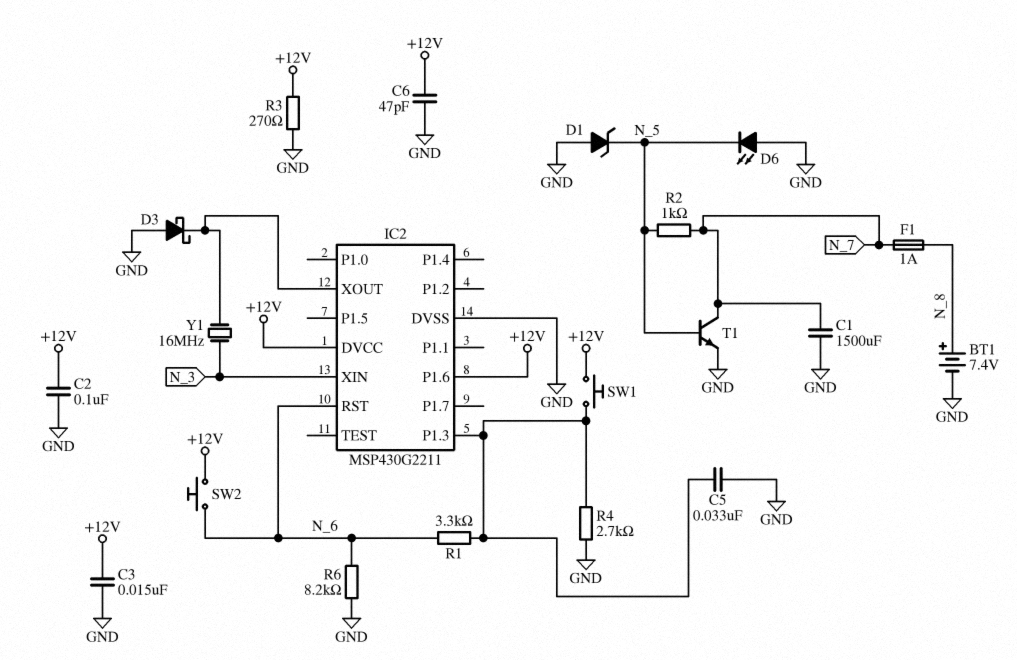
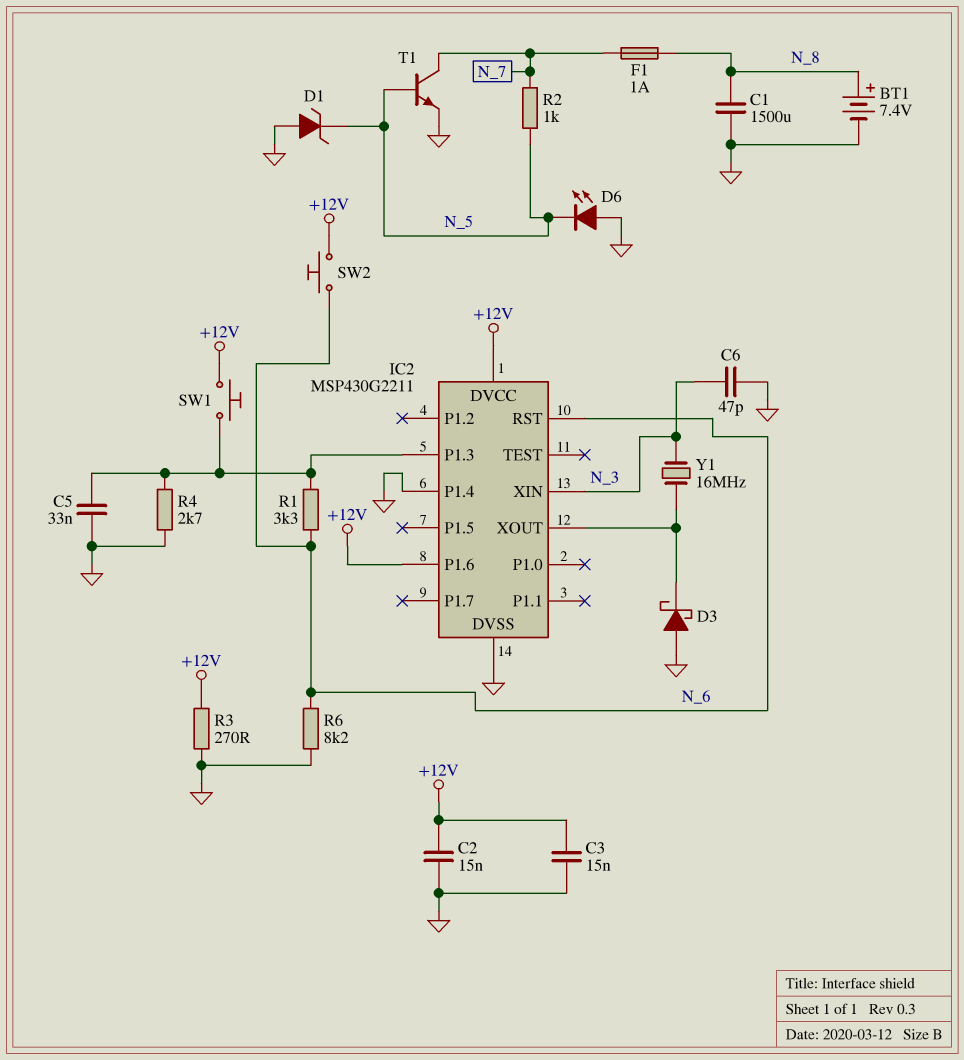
C1: 1500uF (GND, N_7) -> 1500uF (GND, N_8)
C2: 100nF (+12V, GND) -> 15nF (+12V, GND)
C6: 47pF (+12V, GND) -> 47pF (GND, N_3)
IC2 pin P1.4: none -> GND

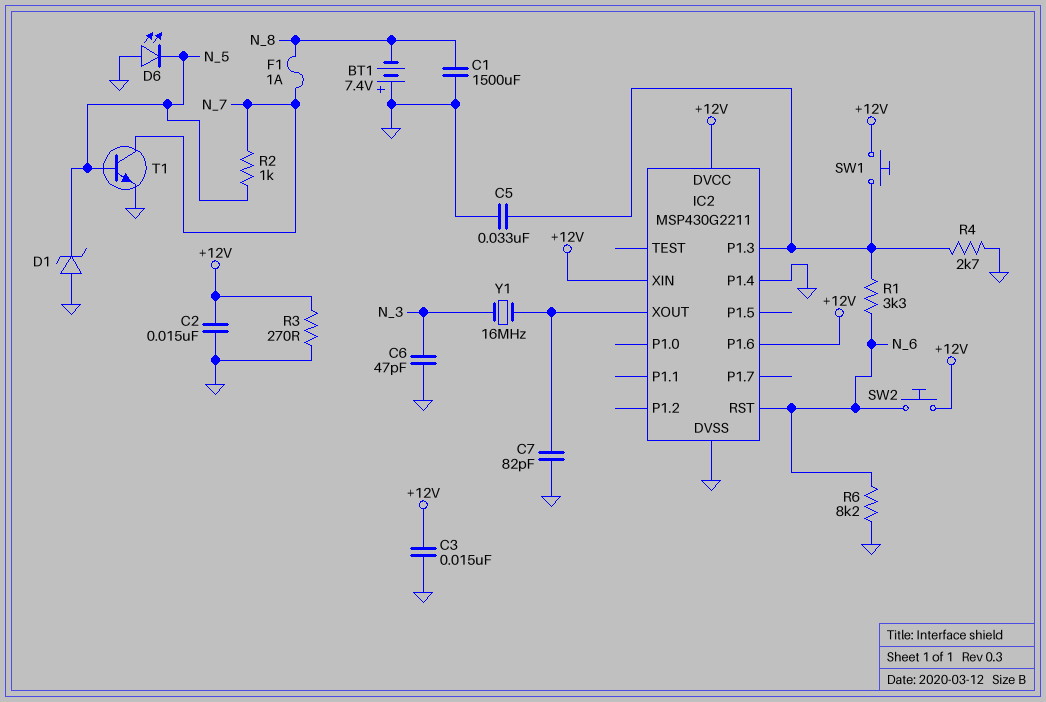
BT1: 7.4V (plus N_8, minus GND) -> 7.4V (plus GND, minus N_8)
C7: none -> 82pF (GND, IC2/XOUT)
D3: schottky (A GND, K IC2/XOUT) -> none
IC2 pin XIN: N_3 -> +12V

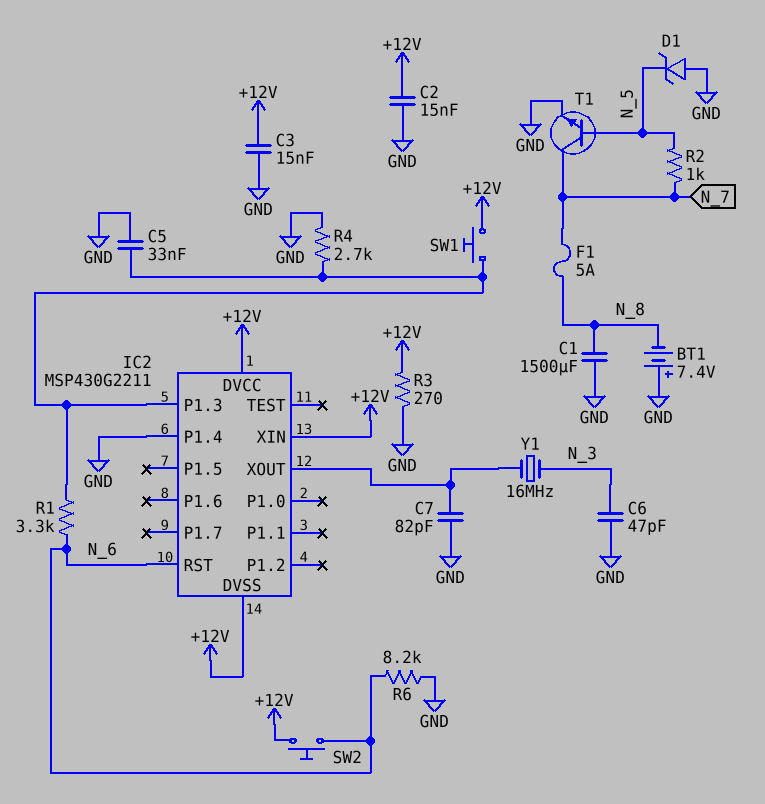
D6: LED (A GND, K N_5) -> none
F1: 1A (N_7, N_8) -> 5A (N_7, N_8)
IC2 pin DVSS: GND -> +12V
IC2 pin P1.6: +12V -> none

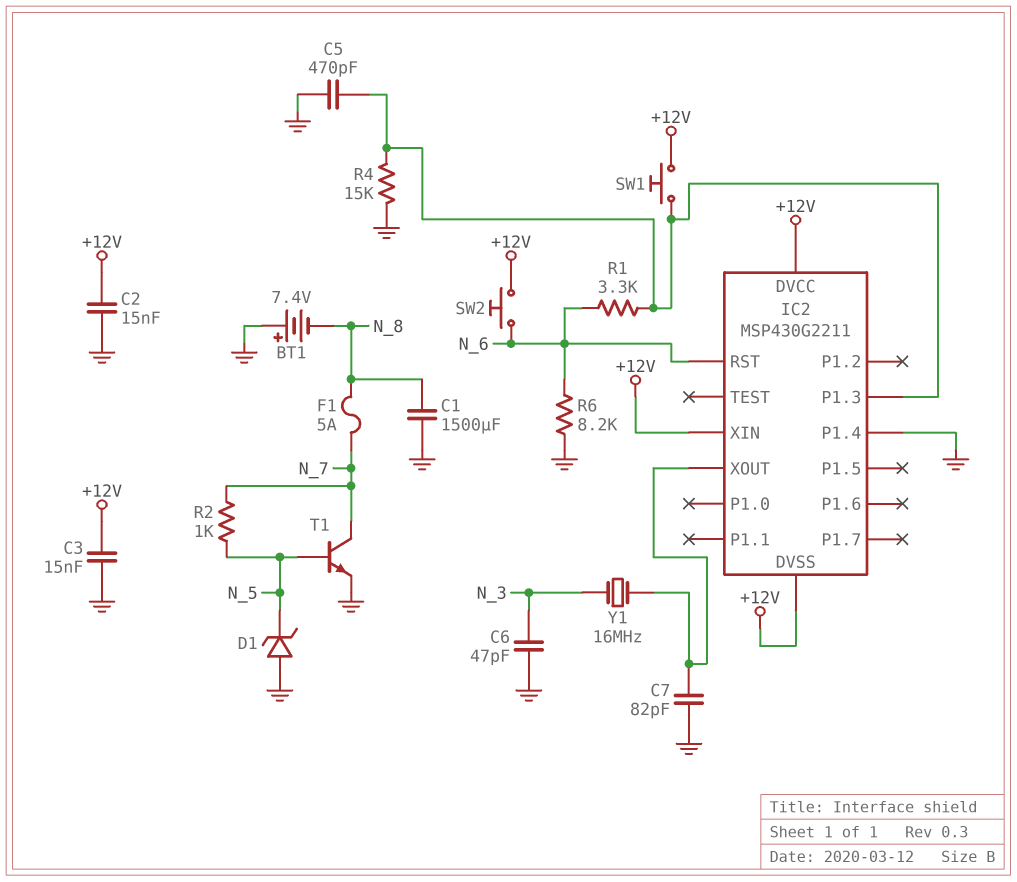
C5: 33nF (GND, IC2/P1.3) -> 470pF (GND, IC2/P1.3)
R3: 270 (+12V, GND) -> none
R4: 2.7k (GND, IC2/P1.3) -> 15k (GND, IC2/P1.3)

